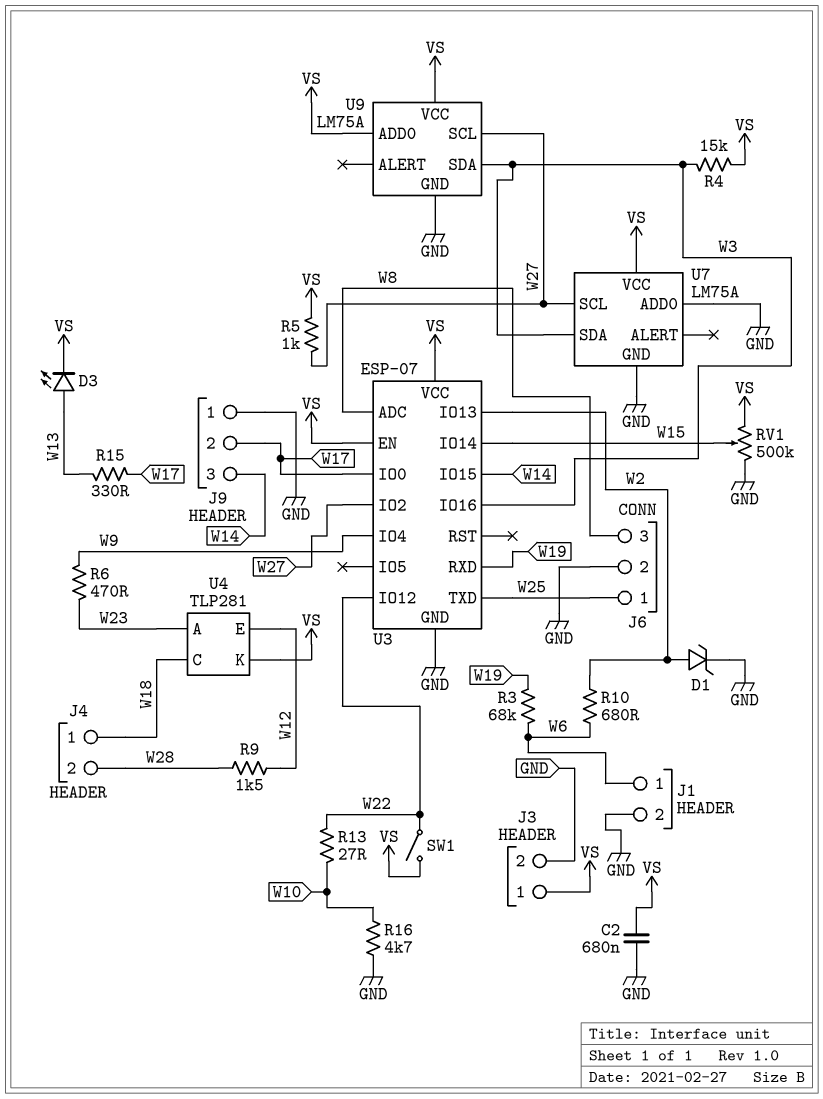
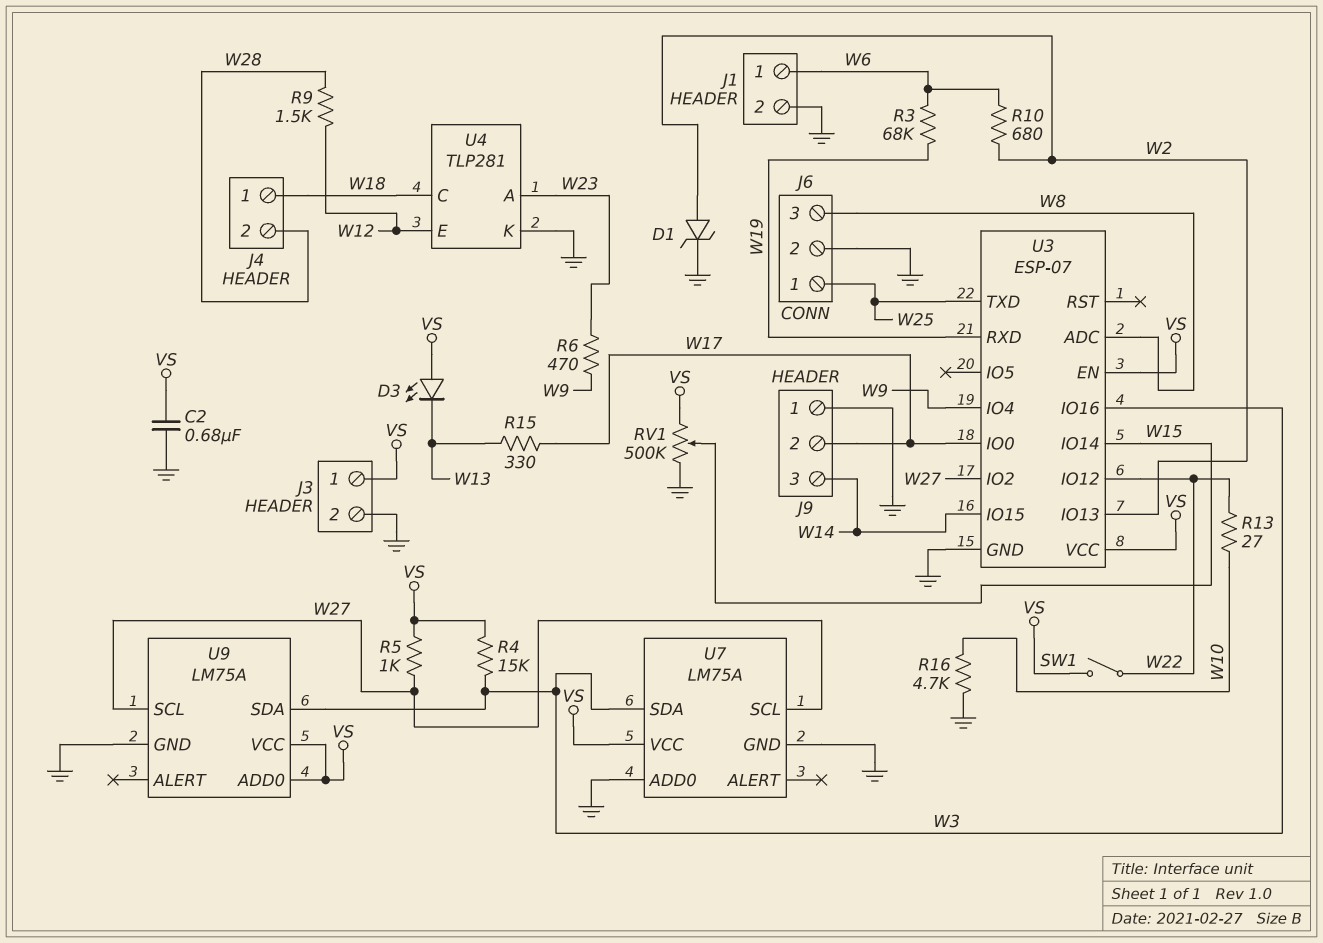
D3: LED (A W13, K VS) -> LED (A VS, K W13)
U4 pin K: VS -> GND

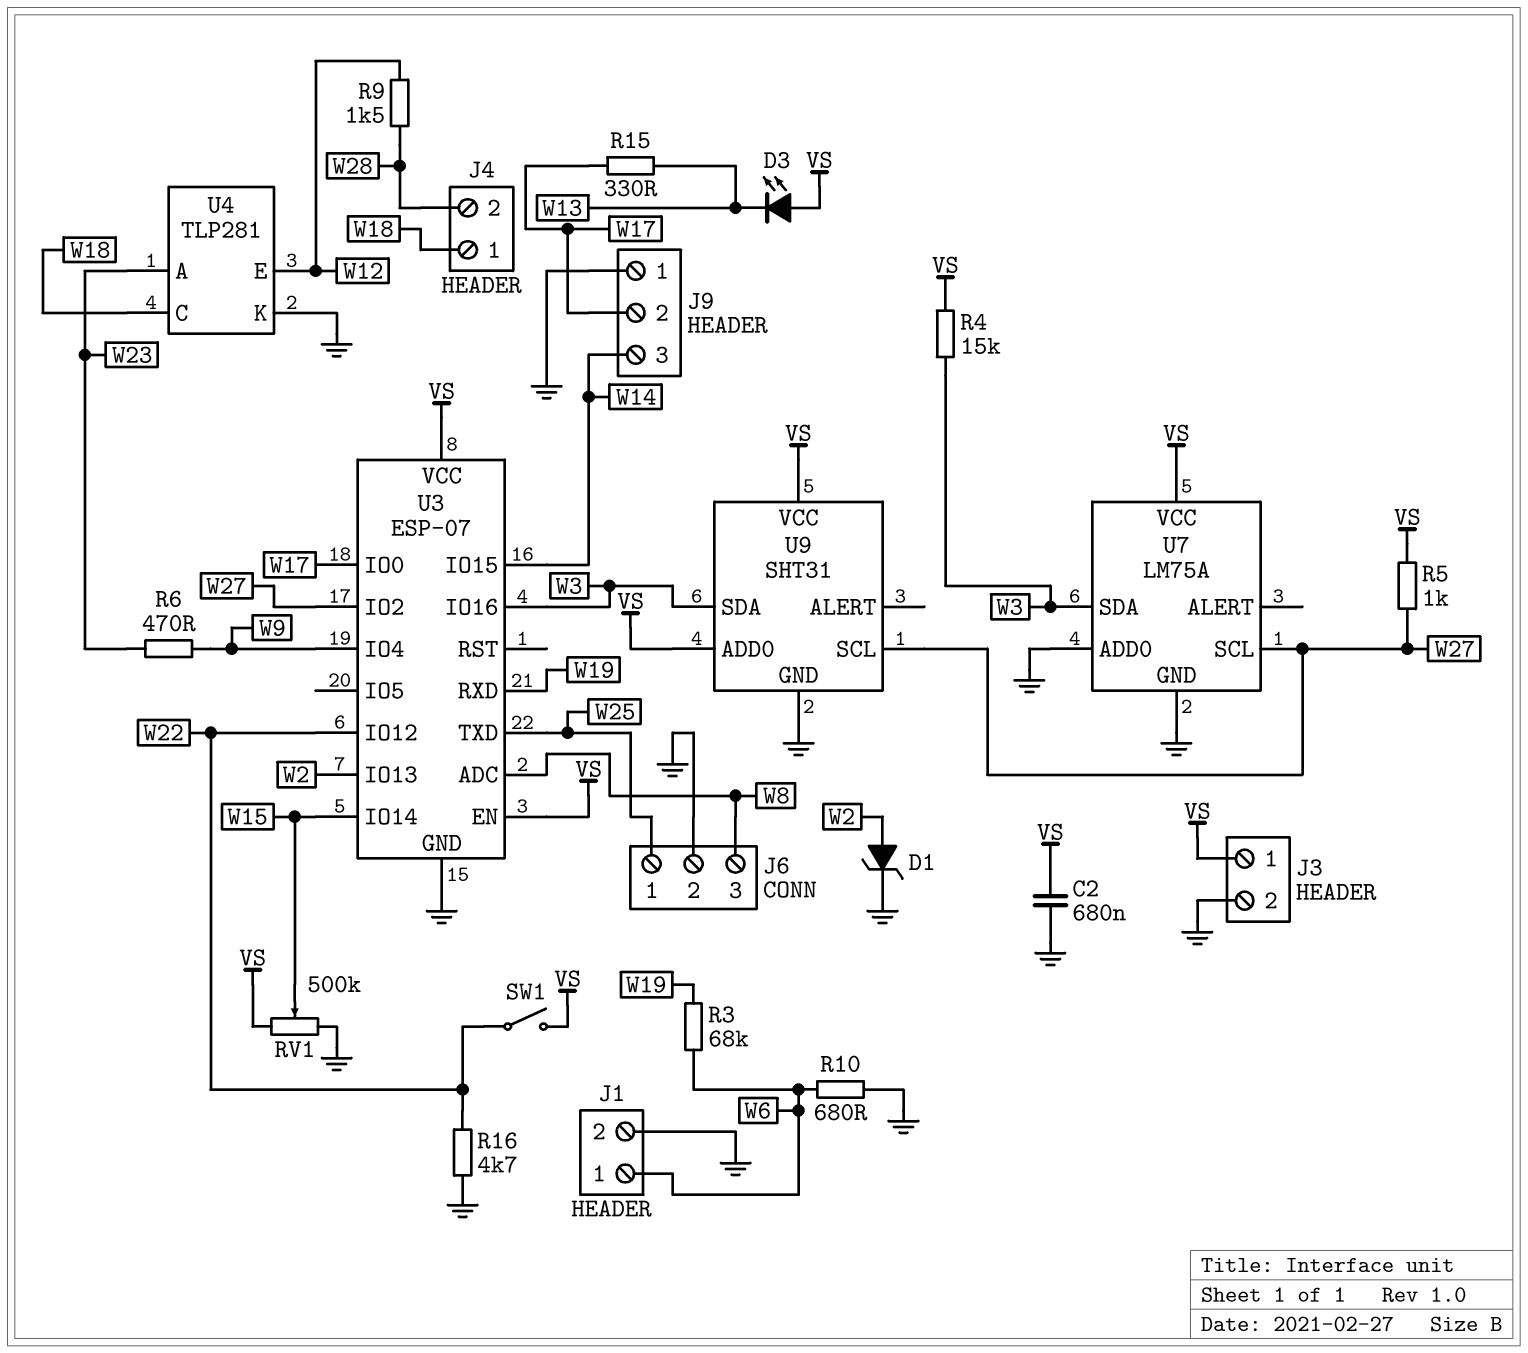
R10: 680 (W2, W6) -> 680 (GND, W6)
R13: 27 (W10, W22) -> none
R16: 4.7k (GND, W10) -> 4.7k (GND, W22)
U9: LM75A -> SHT31

